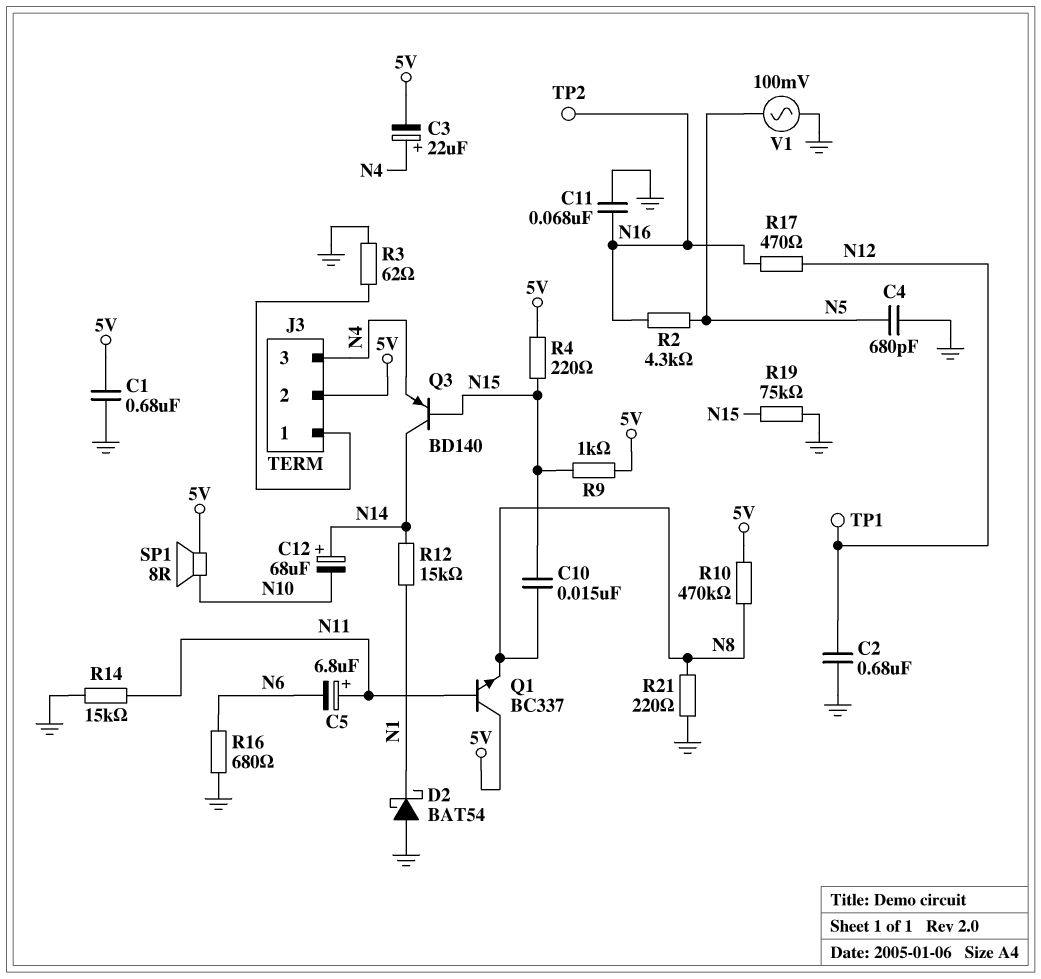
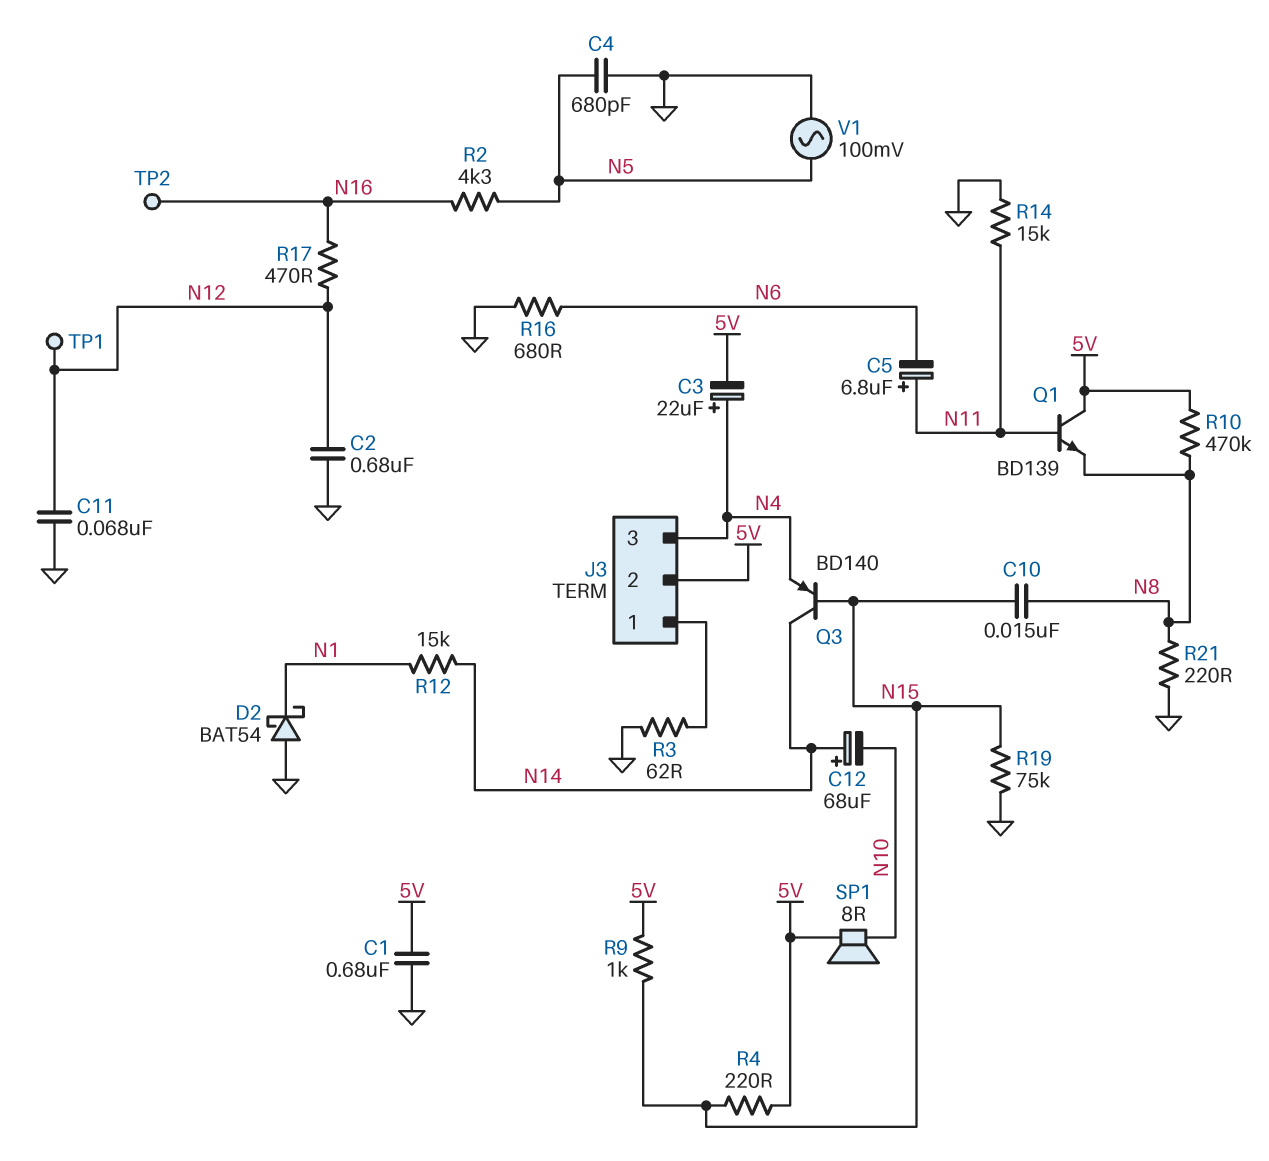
C11: 68nF (GND, N16) -> 68nF (GND, N12)
Q1: NPN BC337 (B N11, C 5V, E N8) -> NPN BD139 (B N11, C 5V, E N8)

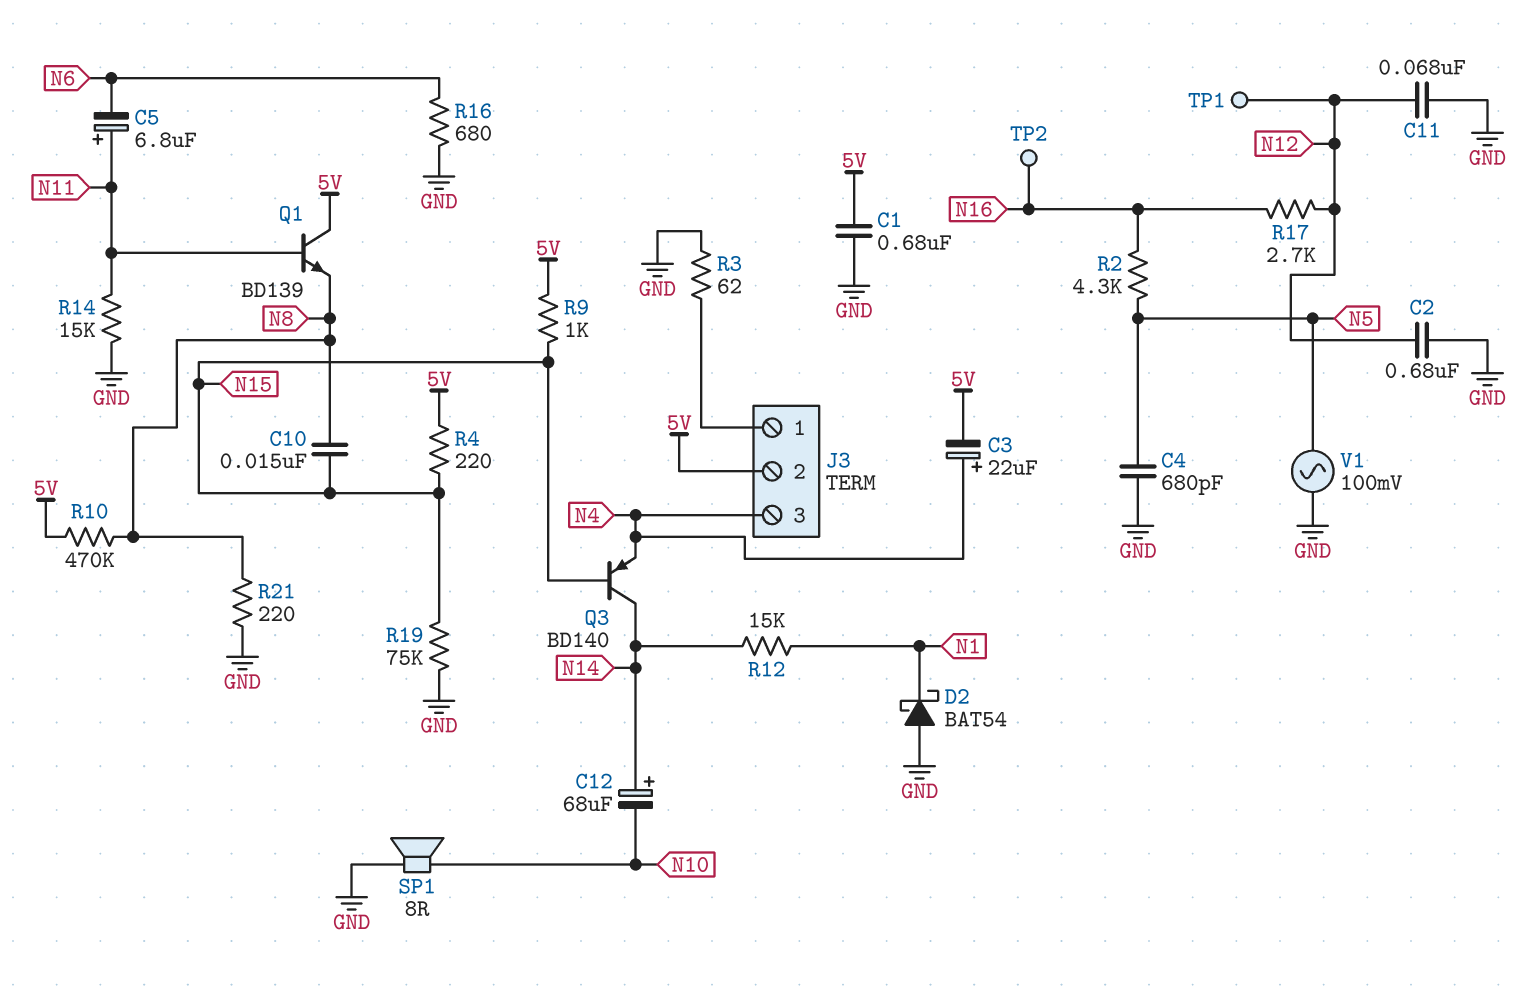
R17: 470 (N12, N16) -> 2.7k (N12, N16)
SP1: speaker 8R (5V, N10) -> speaker 8R (GND, N10)

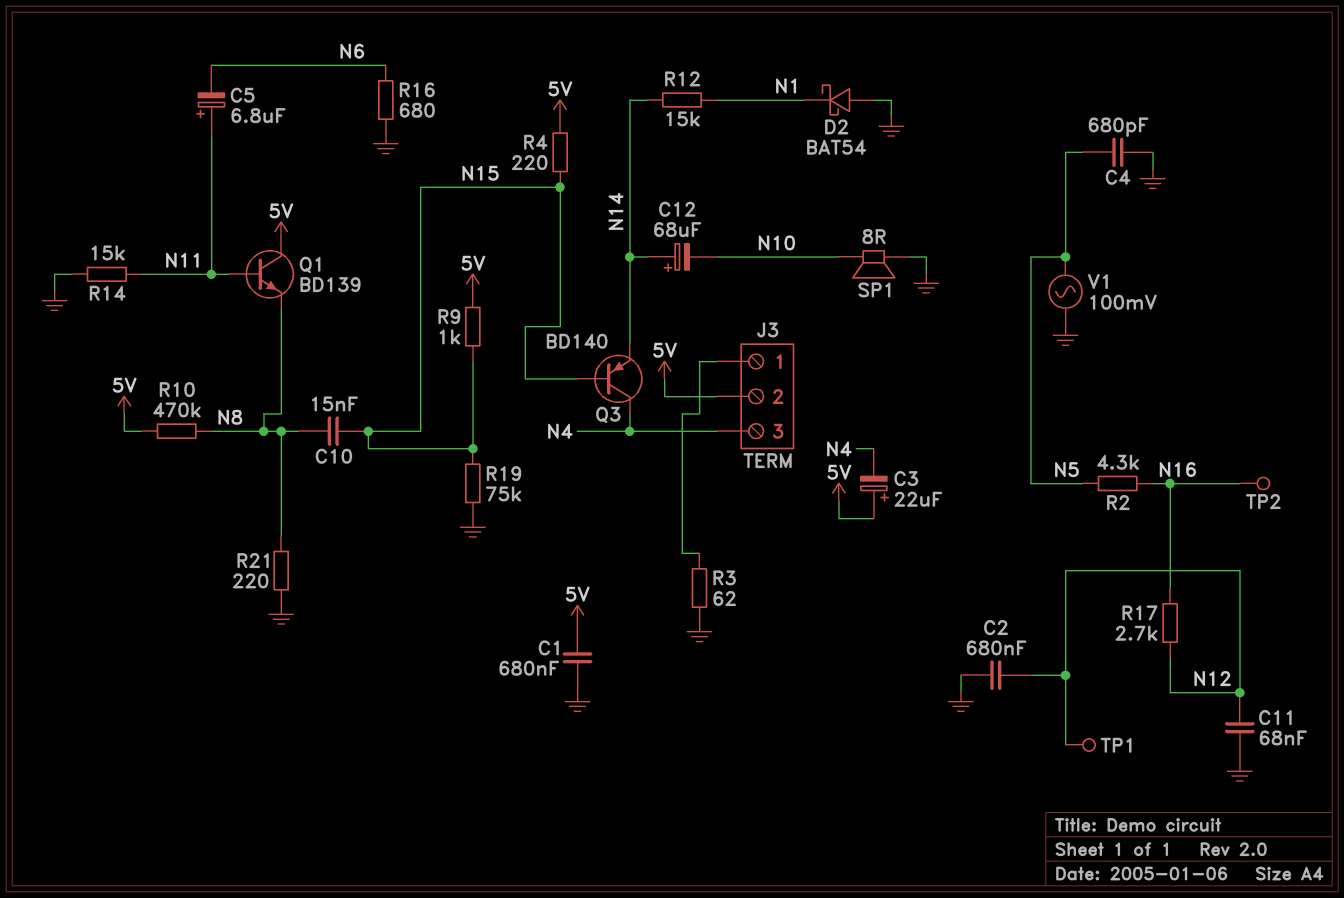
C3: 22uF (plus N4, minus 5V) -> 22uF (plus 5V, minus N4)
Q3: PNP BD140 (B N15, C N14, E N4) -> PNP BD140 (B N15, C N4, E N14)

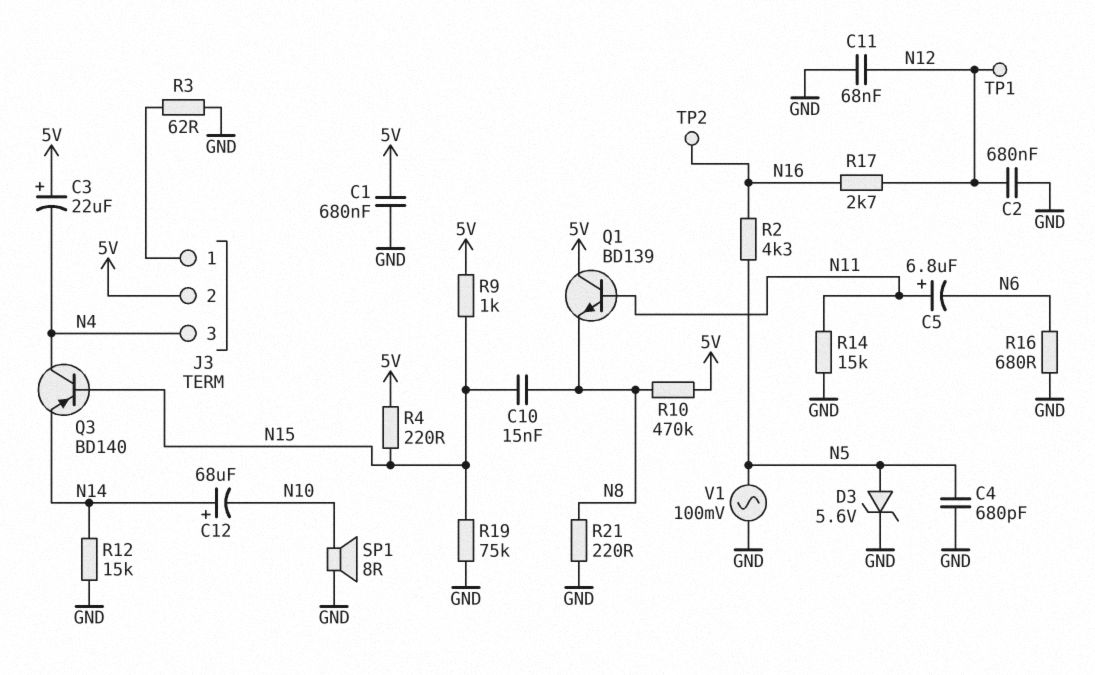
D2: schottky BAT54 (A GND, K N1) -> none
D3: none -> zener 5.6V (A N5, K GND)
R12: 15k (N1, N14) -> 15k (GND, N14)

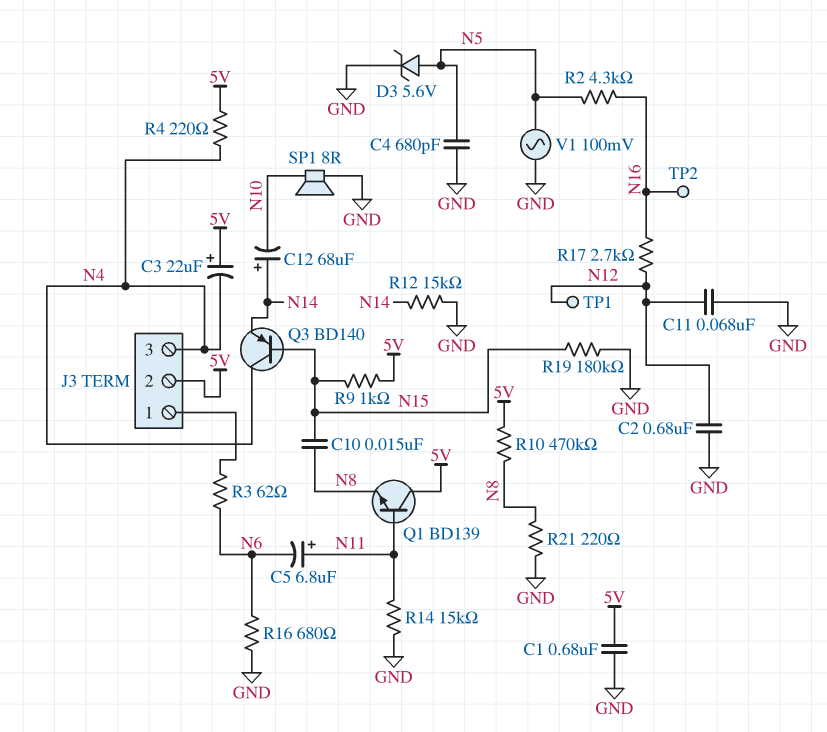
R3: 62 (GND, J3/1) -> 62 (J3/1, N6)
R4: 220 (5V, N15) -> 220 (5V, N4)
R19: 75k (GND, N15) -> 180k (GND, N15)

